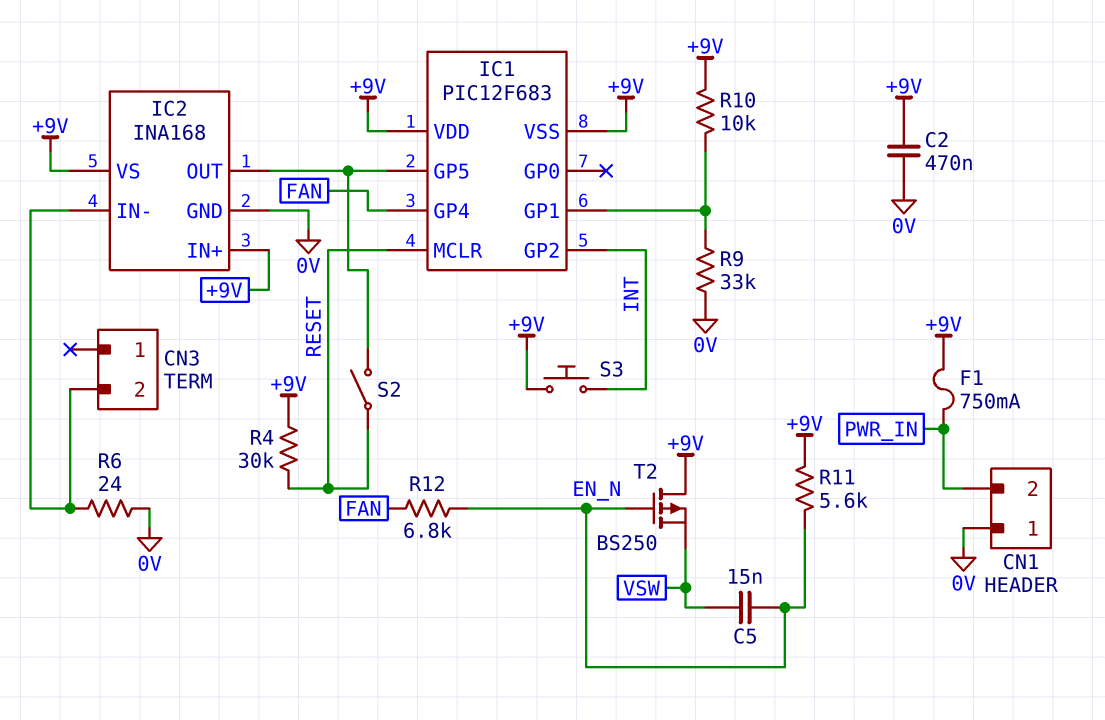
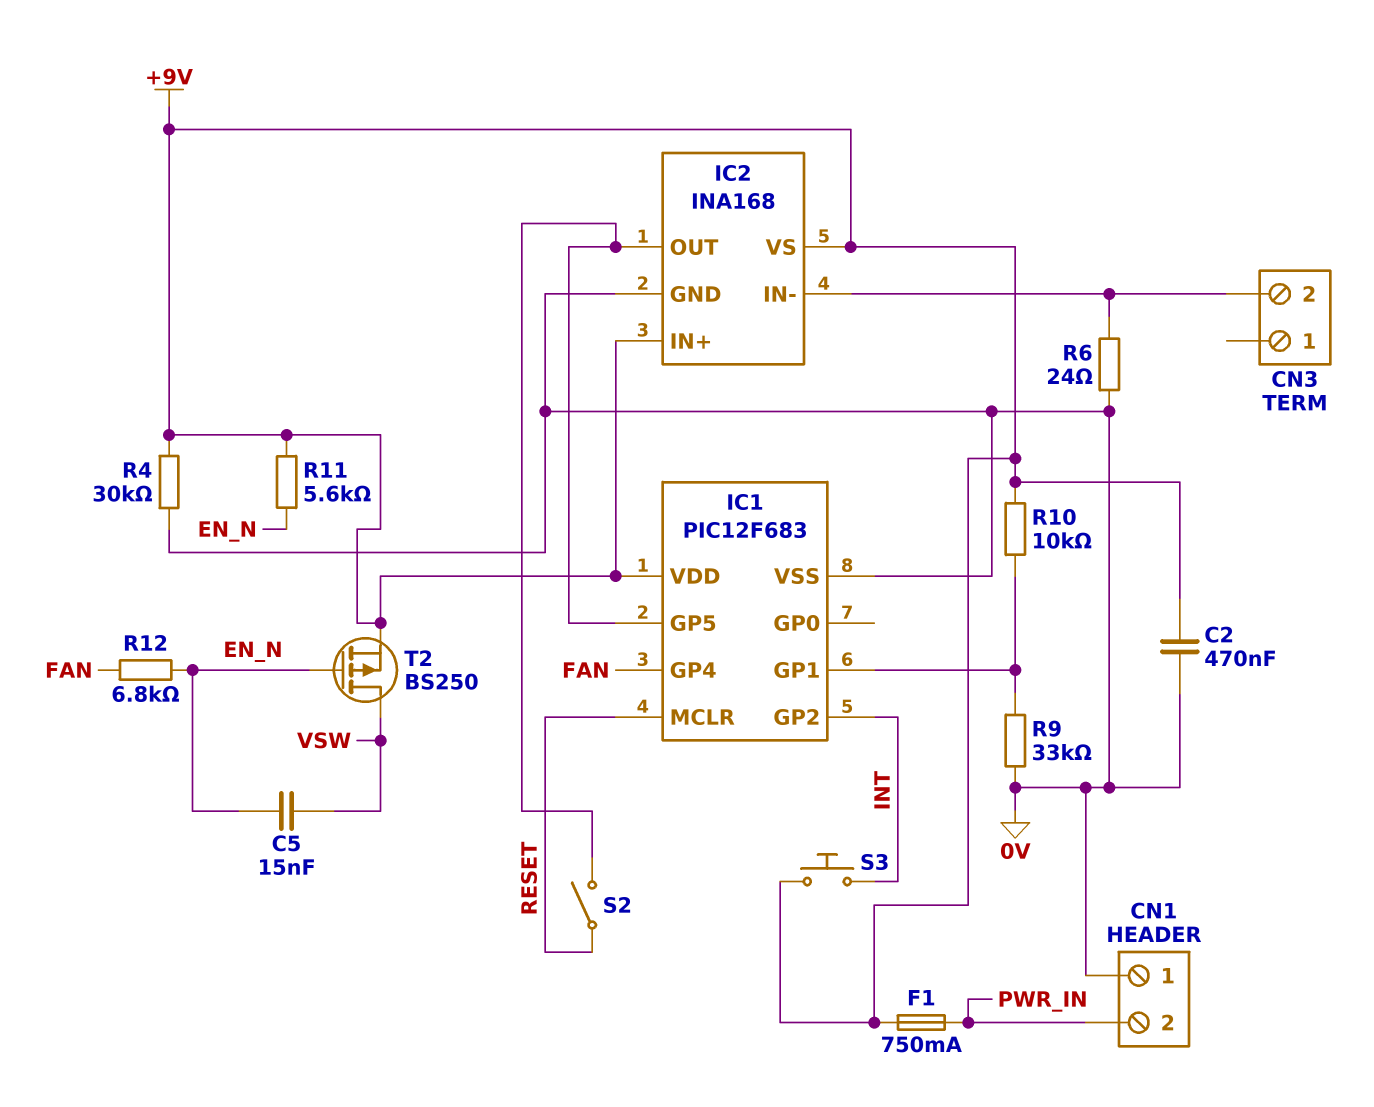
IC1 pin VSS: +9V -> 0V
R4: 30k (+9V, RESET) -> 30k (+9V, 0V)
T2: PMOS BS250 (G EN_N, D +9V, S VSW) -> PMOS BS250 (G EN_N, D VSW, S +9V)

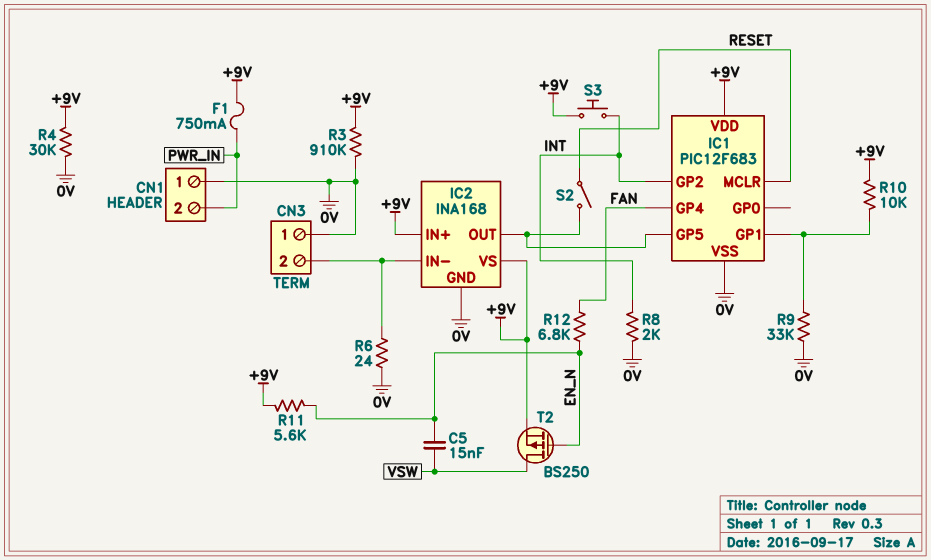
C2: 470nF (+9V, 0V) -> none
CN3 pin 1: none -> 0V
R3: none -> 910k (+9V, 0V)
R8: none -> 2k (0V, INT)

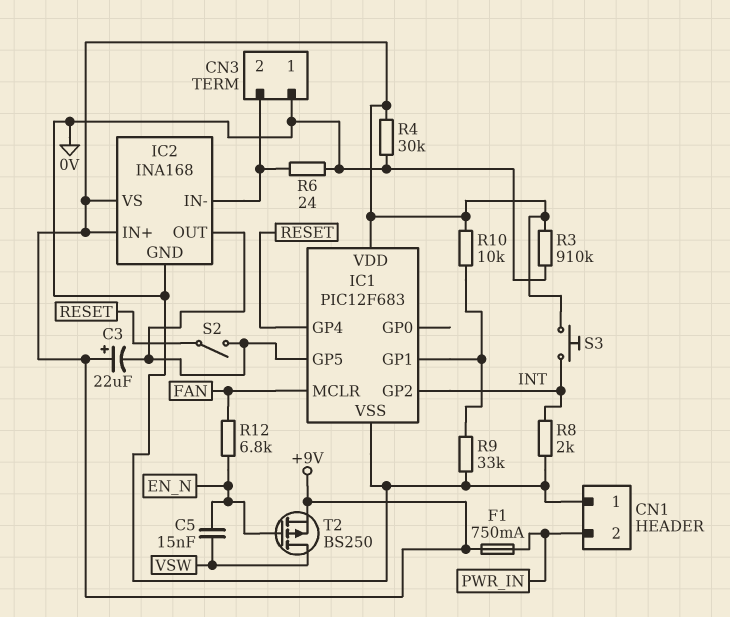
C3: none -> 22uF (plus +9V, minus IC1/GP5)
IC1 pin GP4: FAN -> RESET
IC1 pin MCLR: RESET -> FAN
R11: 5.6k (+9V, EN_N) -> none

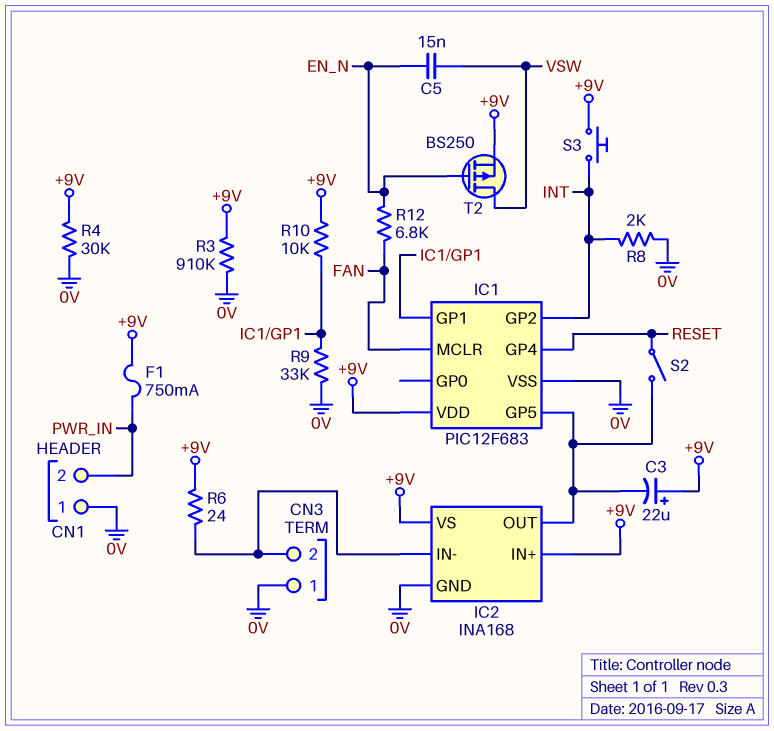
R6: 24 (0V, CN3/2) -> 24 (+9V, CN3/2)

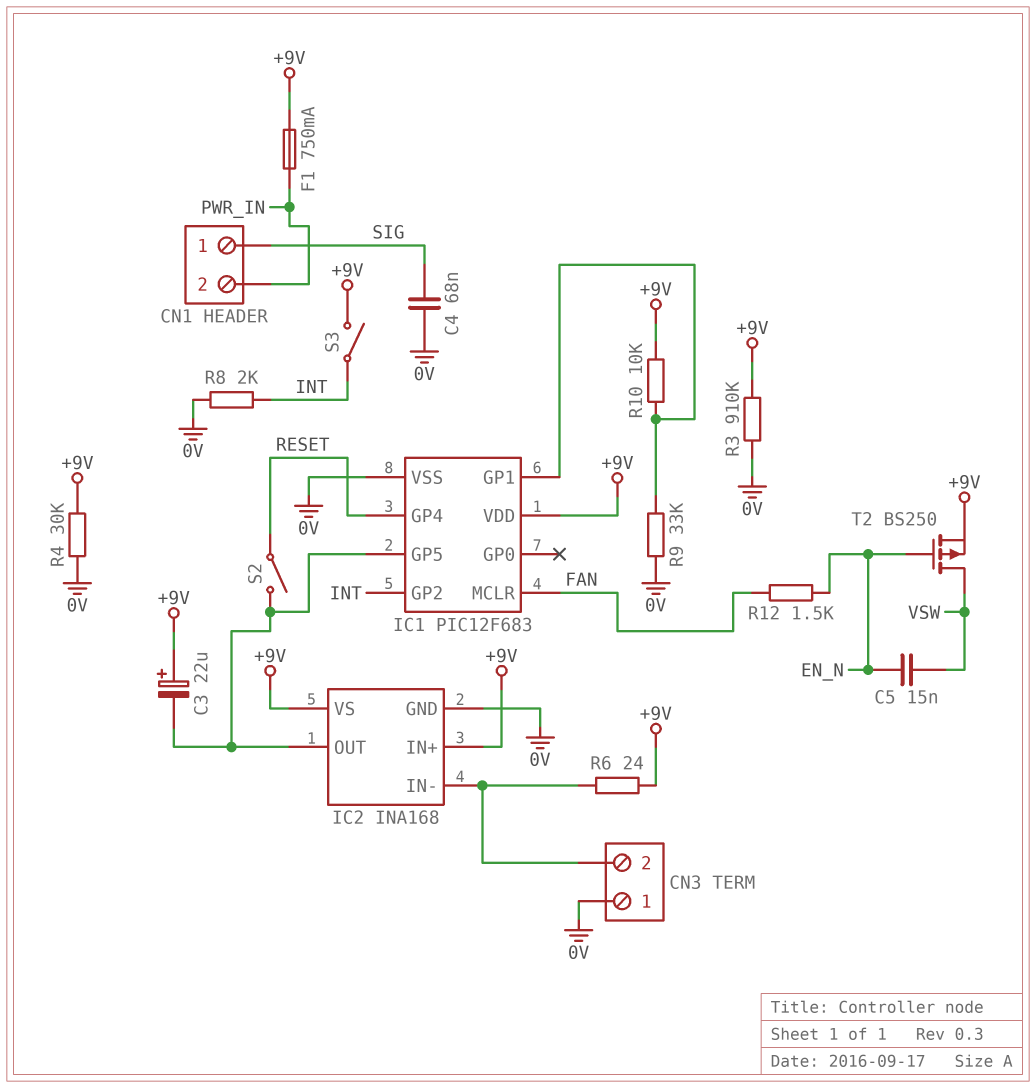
C4: none -> 68nF (0V, SIG)
CN1 pin 1: 0V -> SIG
R12: 6.8k (EN_N, FAN) -> 1.5k (EN_N, FAN)
S3: button (+9V, INT) -> switch (+9V, INT)

